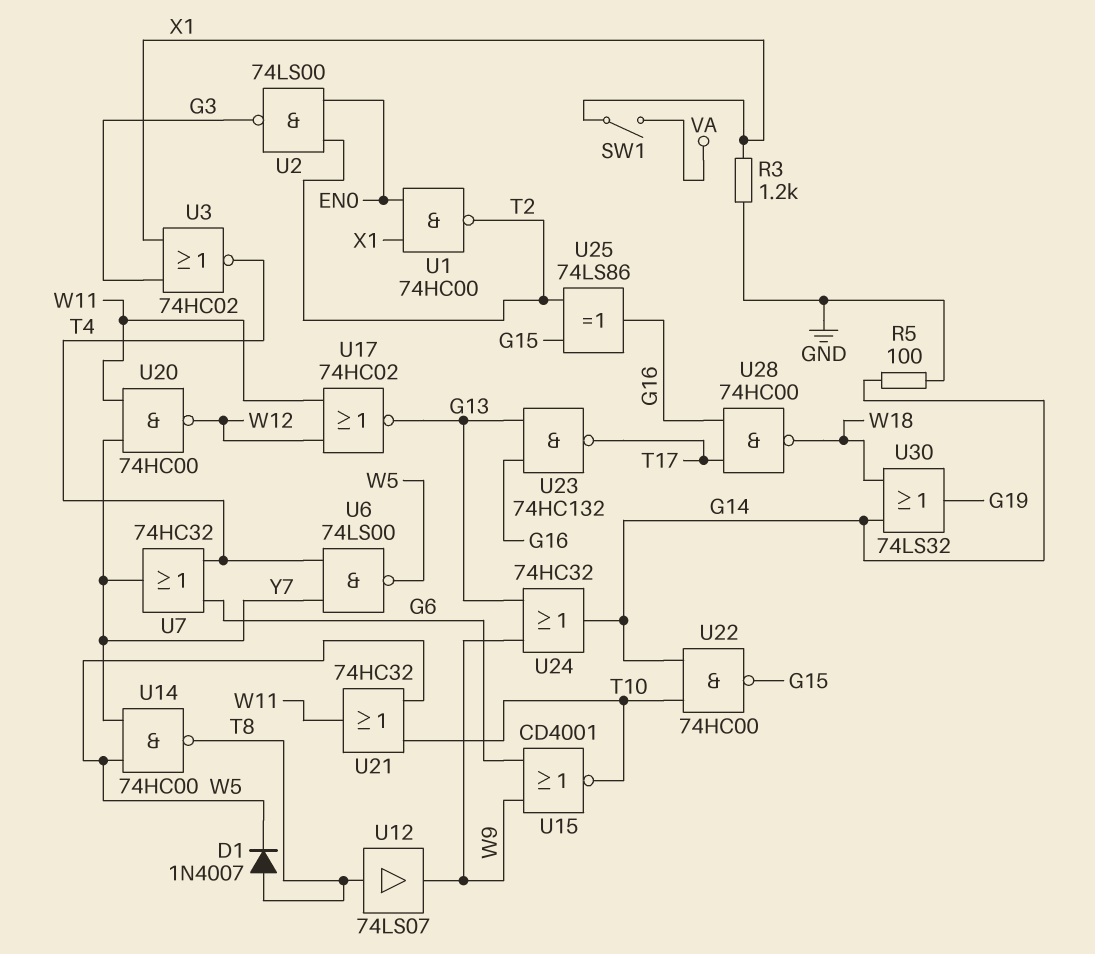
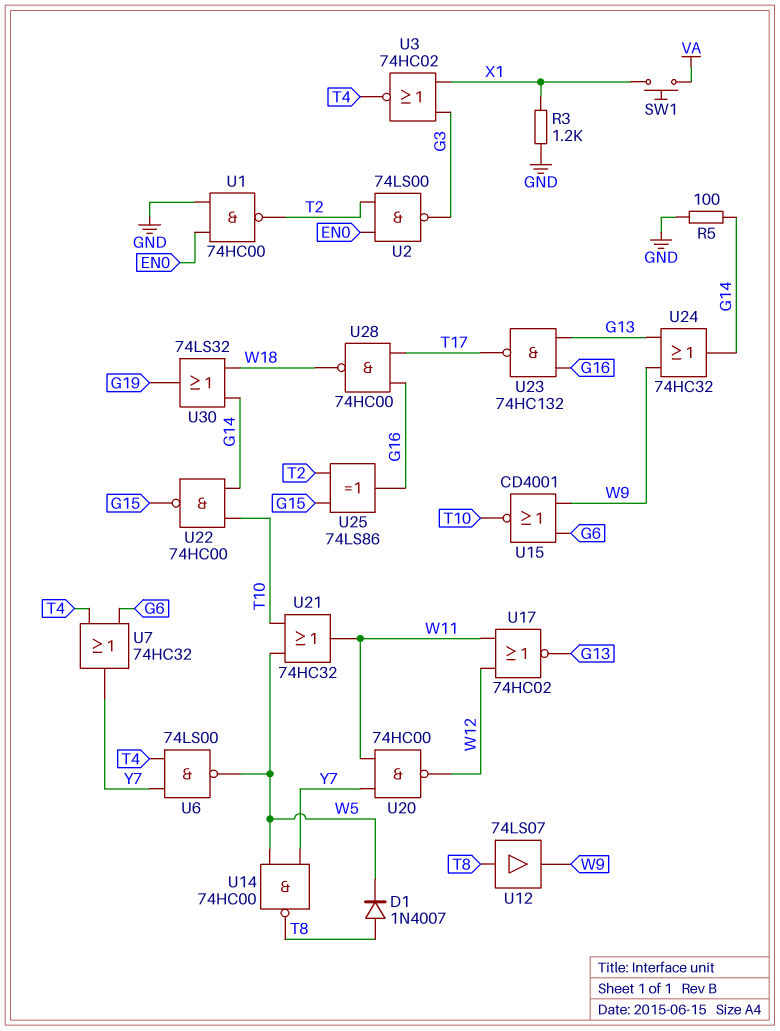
SW1: switch (VA, X1) -> button (VA, X1)
U1: NAND 74HC00 (in EN0, in X1, out T2) -> NAND 74HC00 (in EN0, in GND, out T2)

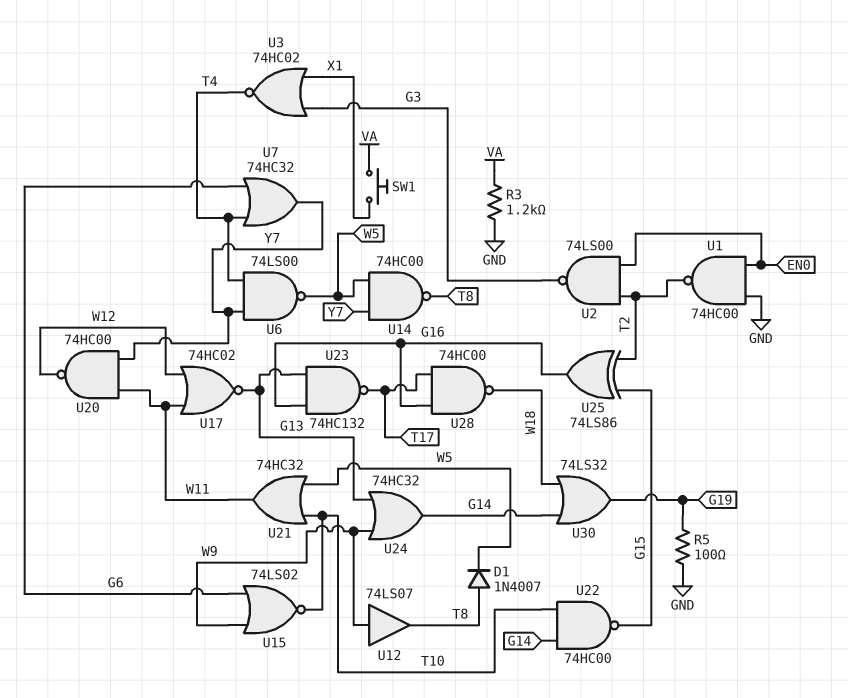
R3: 1.2k (GND, X1) -> 1.2k (GND, VA)
R5: 100 (G14, GND) -> 100 (G19, GND)
U12: buffer 74LS07 (in T8, out W9) -> buffer 74LS07 (in W9, out T8)
U15: NOR CD4001 (in G6, in W9, out T10) -> NOR 74LS02 (in G6, in W9, out T10)

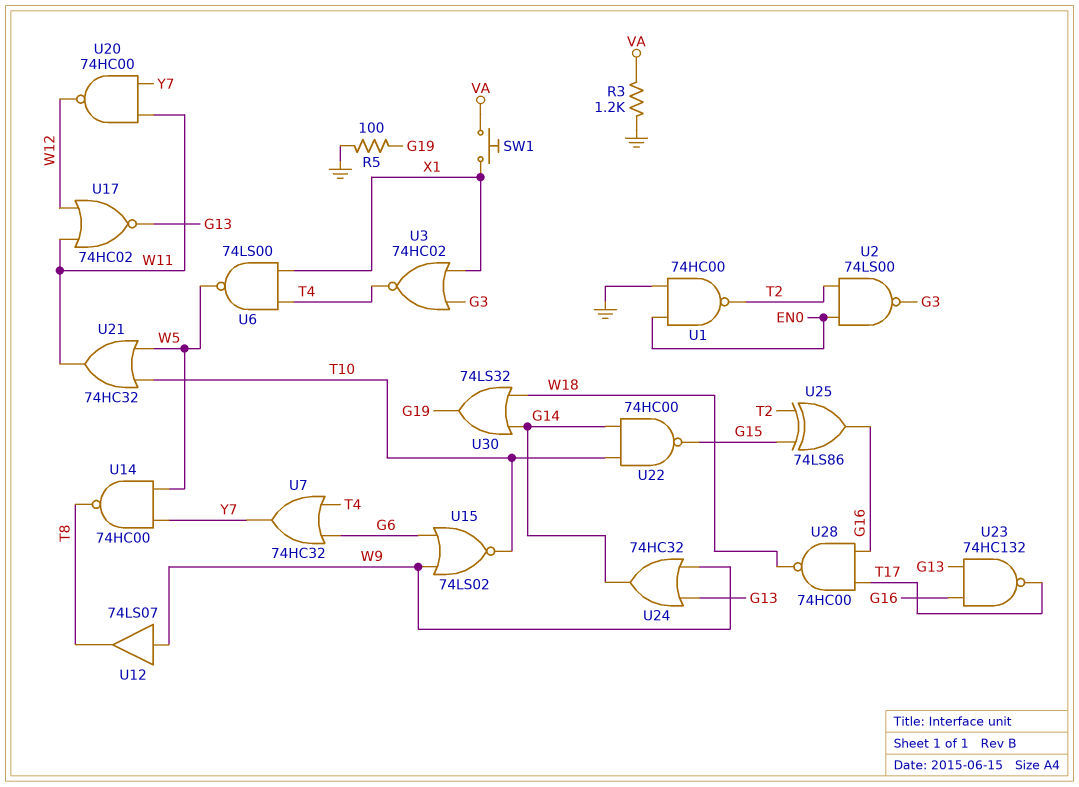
D1: diode 1N4007 (A T8, K W5) -> none
U6: NAND 74LS00 (in T4, in Y7, out W5) -> NAND 74LS00 (in T4, in X1, out W5)

